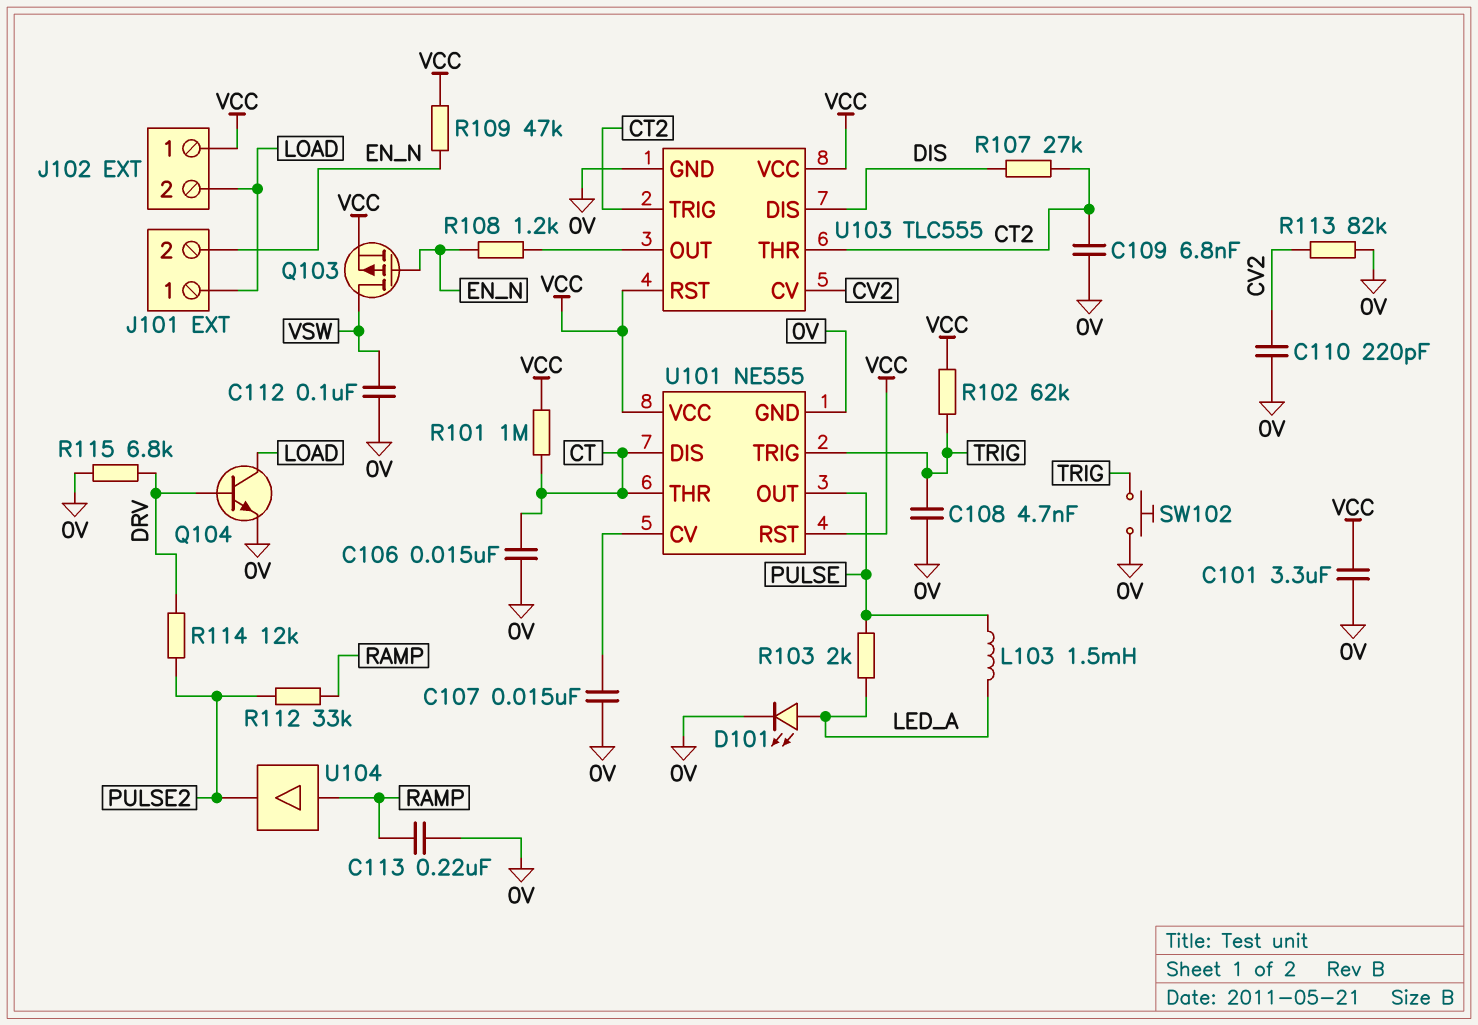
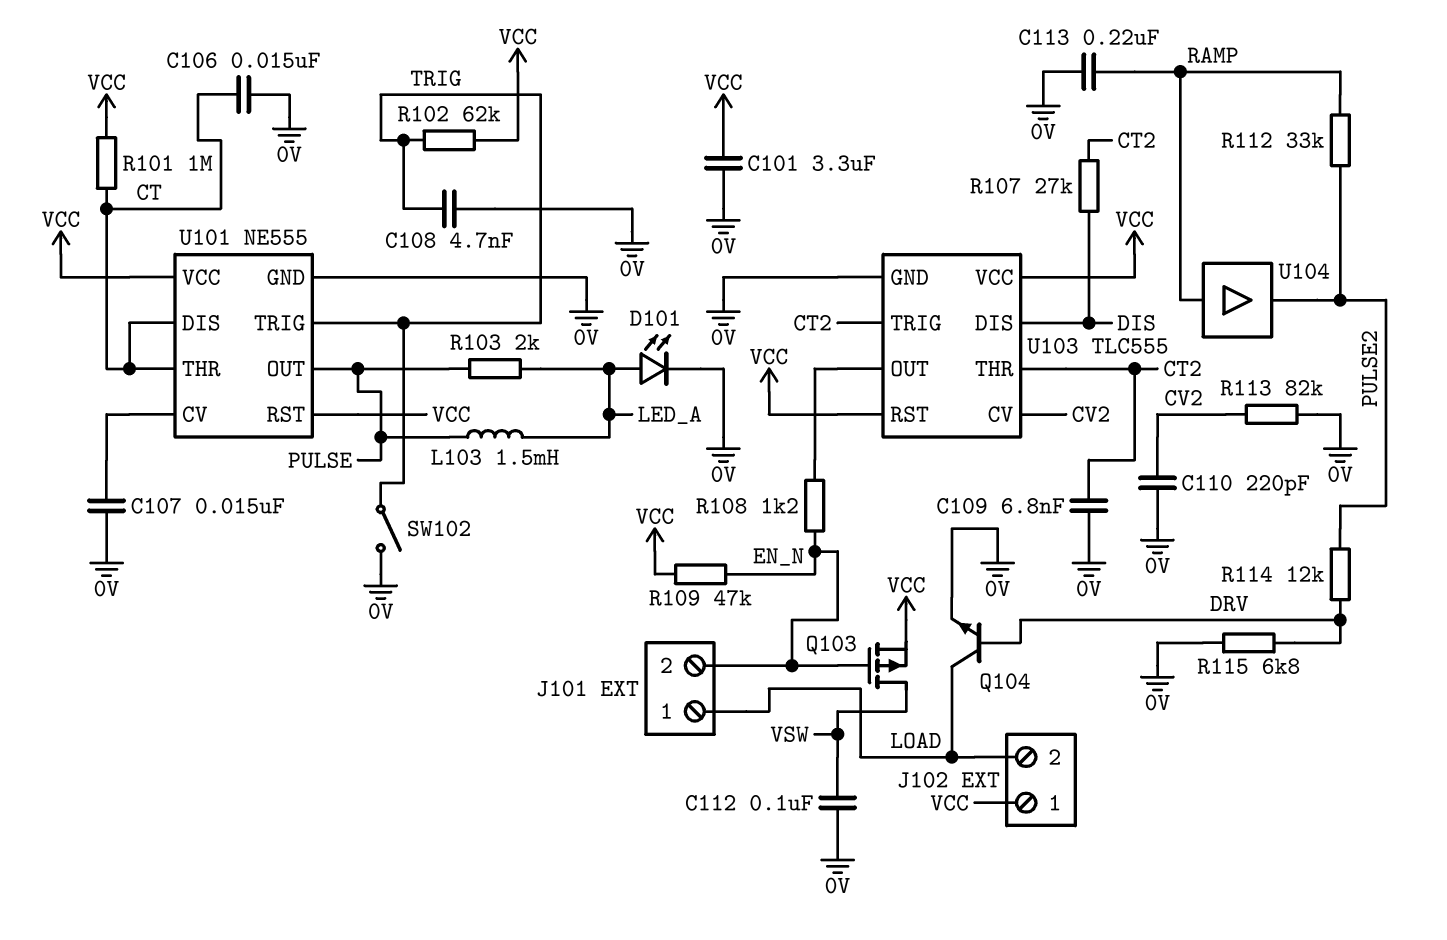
SW102: button (0V, TRIG) -> switch (0V, TRIG)

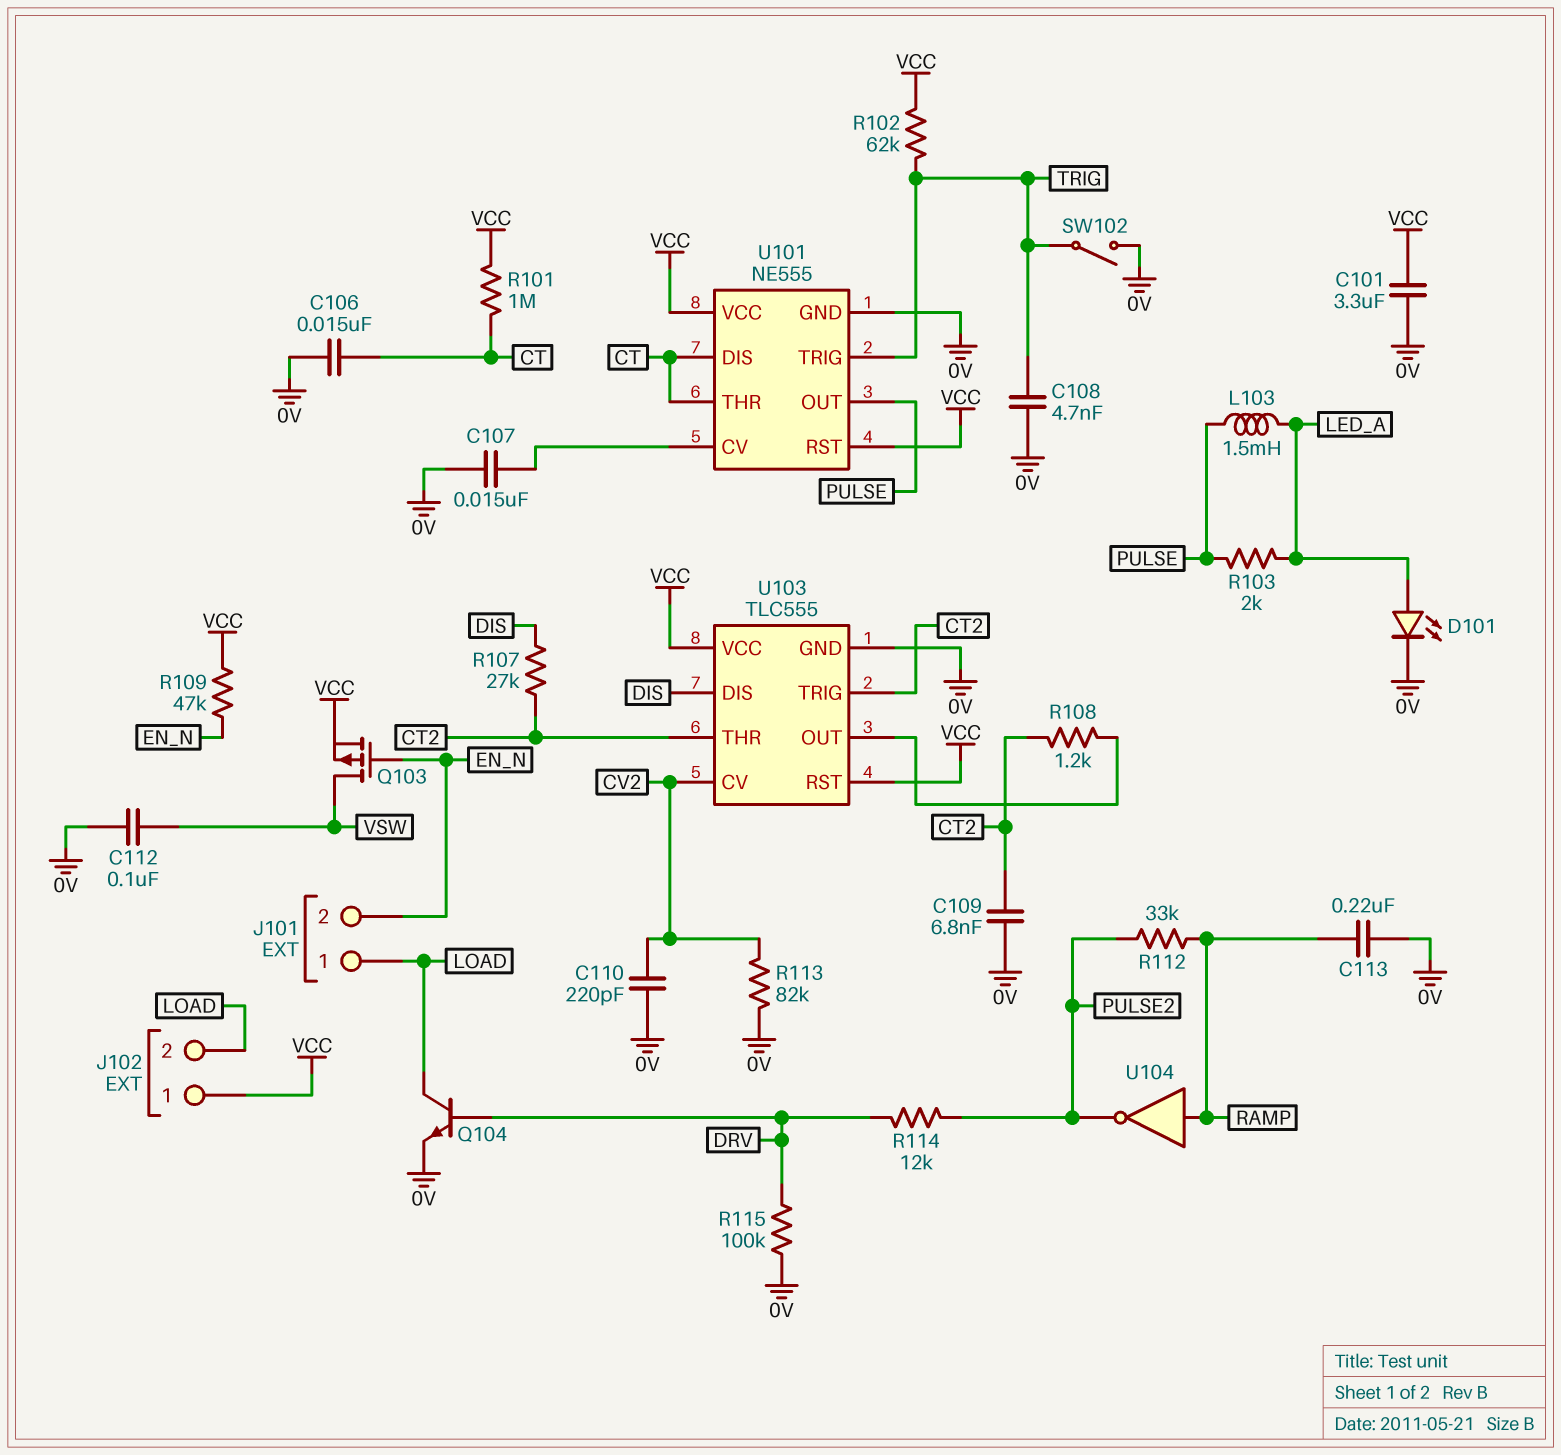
R108: 1.2k (EN_N, U103/OUT) -> 1.2k (CT2, U103/OUT)
R115: 6.8k (0V, DRV) -> 100k (0V, DRV)
U104: buffer (in RAMP, out PULSE2) -> NOT (in RAMP, out PULSE2)

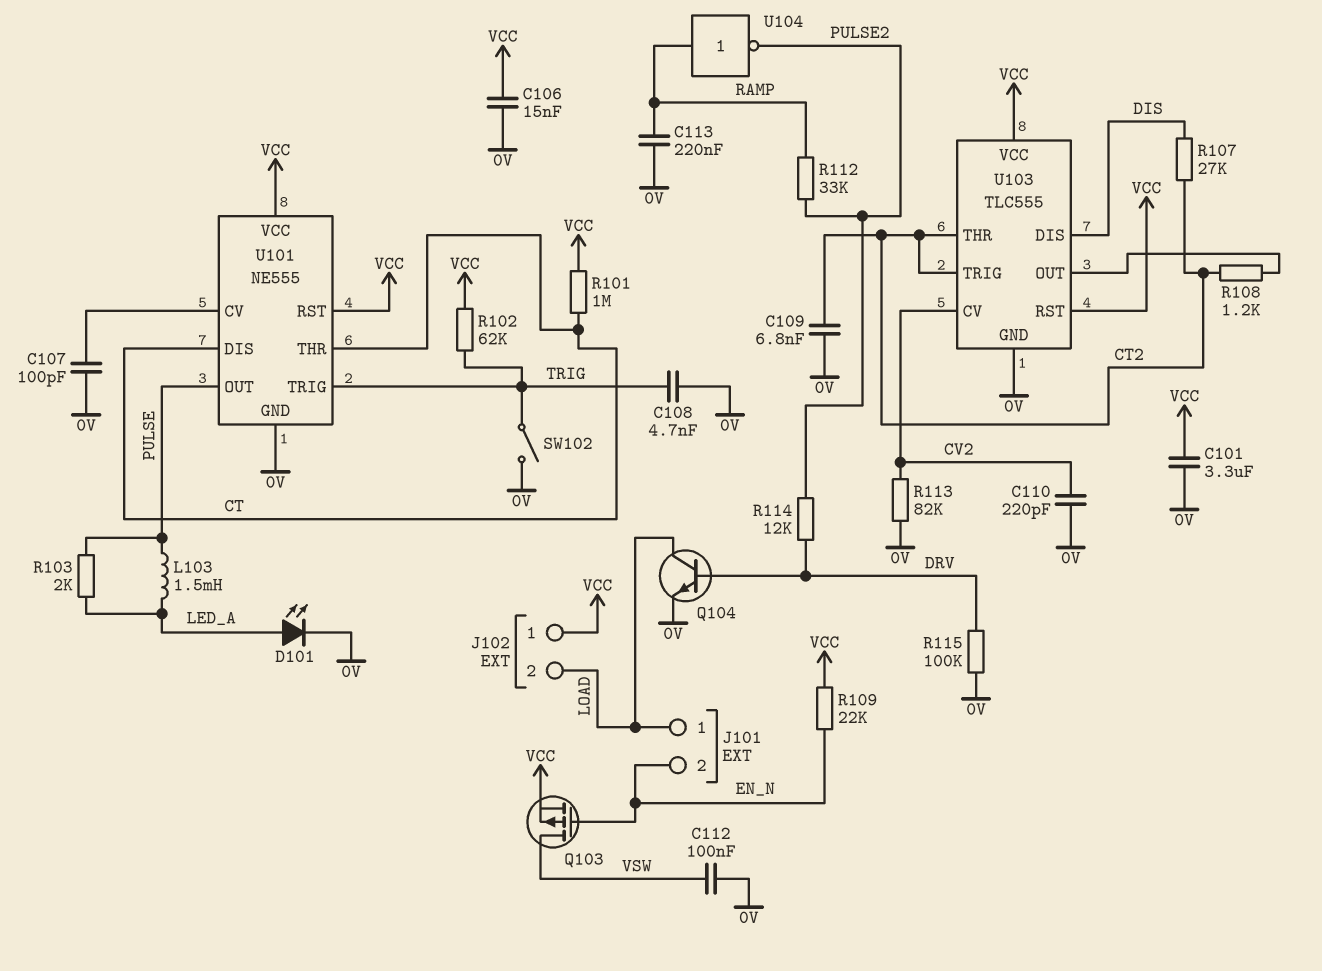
C106: 15nF (0V, CT) -> 15nF (0V, VCC)
C107: 15nF (0V, U101/CV) -> 100pF (0V, U101/CV)
R109: 47k (EN_N, VCC) -> 22k (EN_N, VCC)

